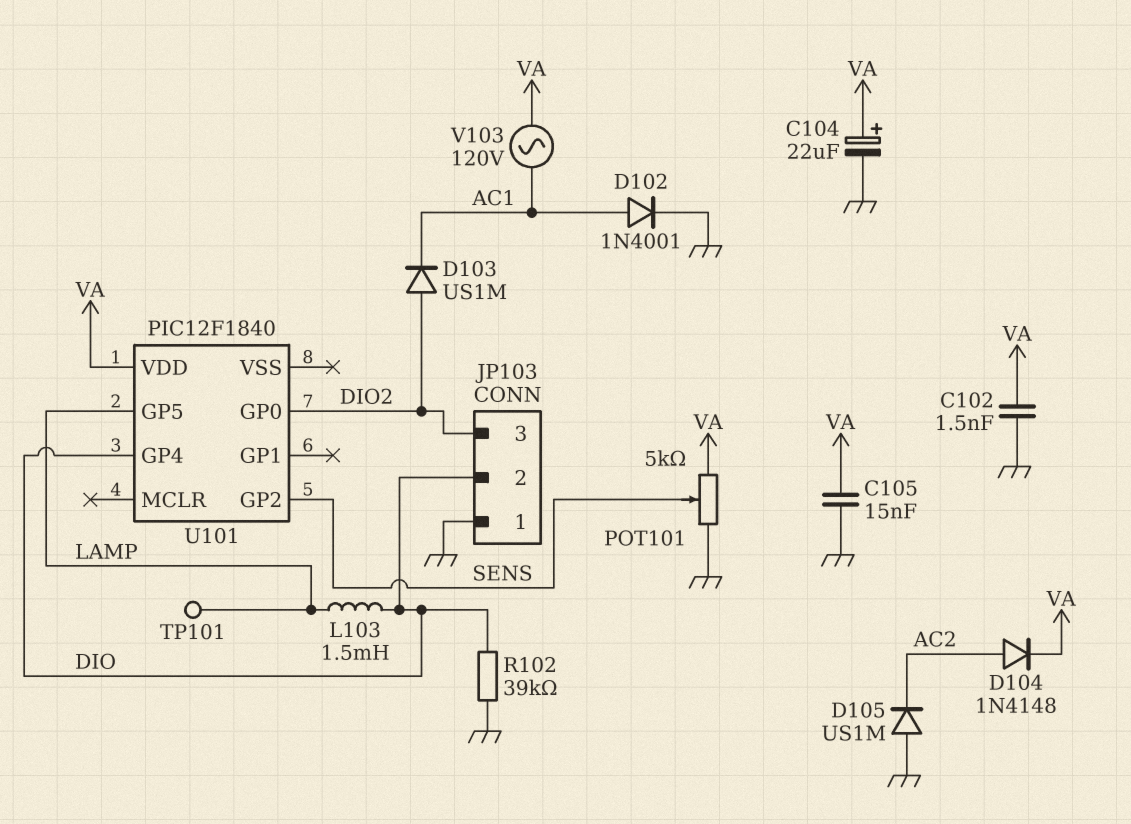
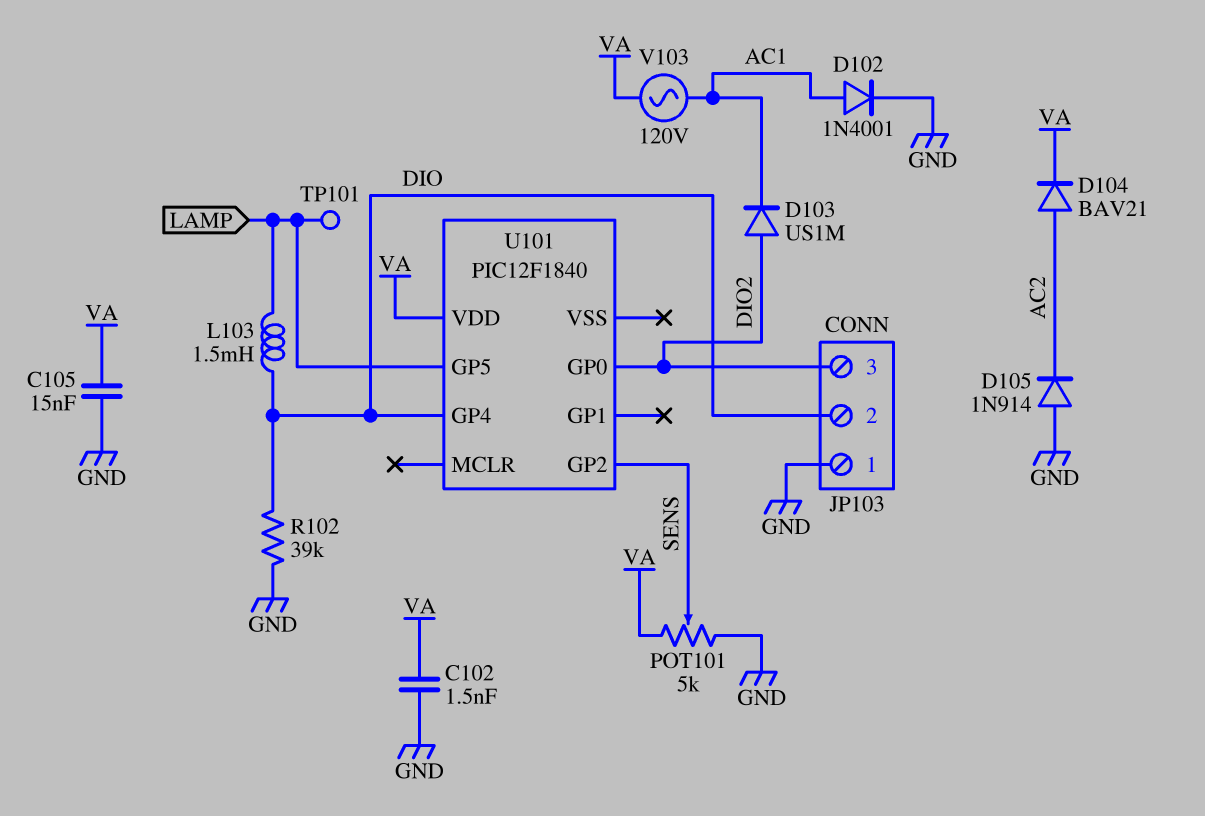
C104: 22uF (plus VA, minus GND) -> none
D104: diode 1N4148 (A AC2, K VA) -> diode BAV21 (A AC2, K VA)
D105: diode US1M (A GND, K AC2) -> diode 1N914 (A GND, K AC2)

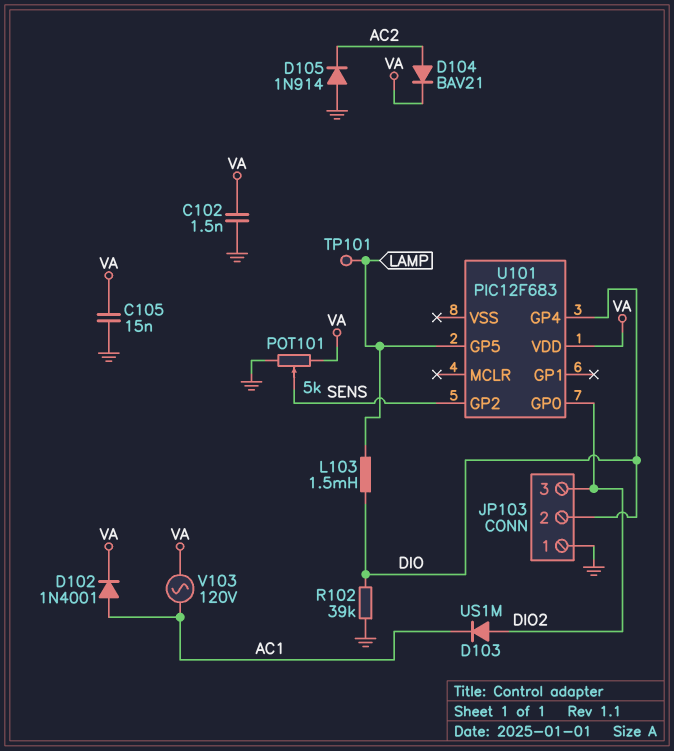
D102: diode 1N4001 (A AC1, K GND) -> diode 1N4001 (A AC1, K VA)
U101: PIC12F1840 -> PIC12F683

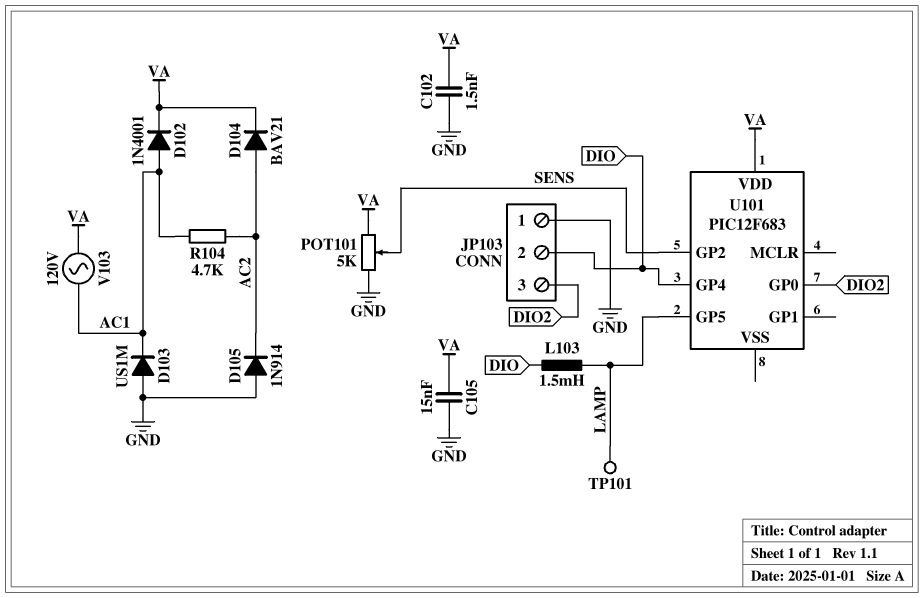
D103: diode US1M (A DIO2, K AC1) -> diode US1M (A GND, K AC1)
R102: 39k (DIO, GND) -> none
R104: none -> 4.7k (AC1, AC2)

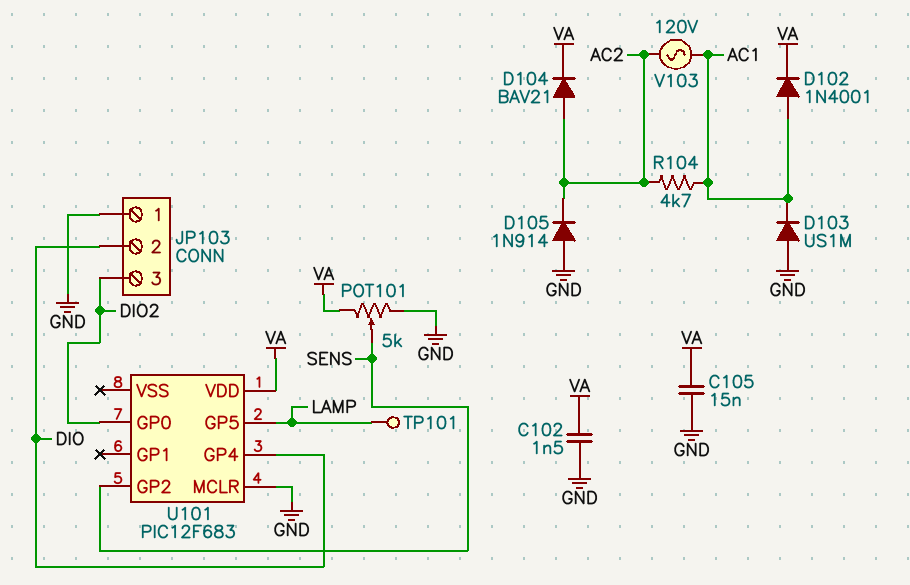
L103: 1.5mH (DIO, LAMP) -> none
U101 pin MCLR: none -> GND
V103: AC 120V (AC1, VA) -> AC 120V (AC1, AC2)

